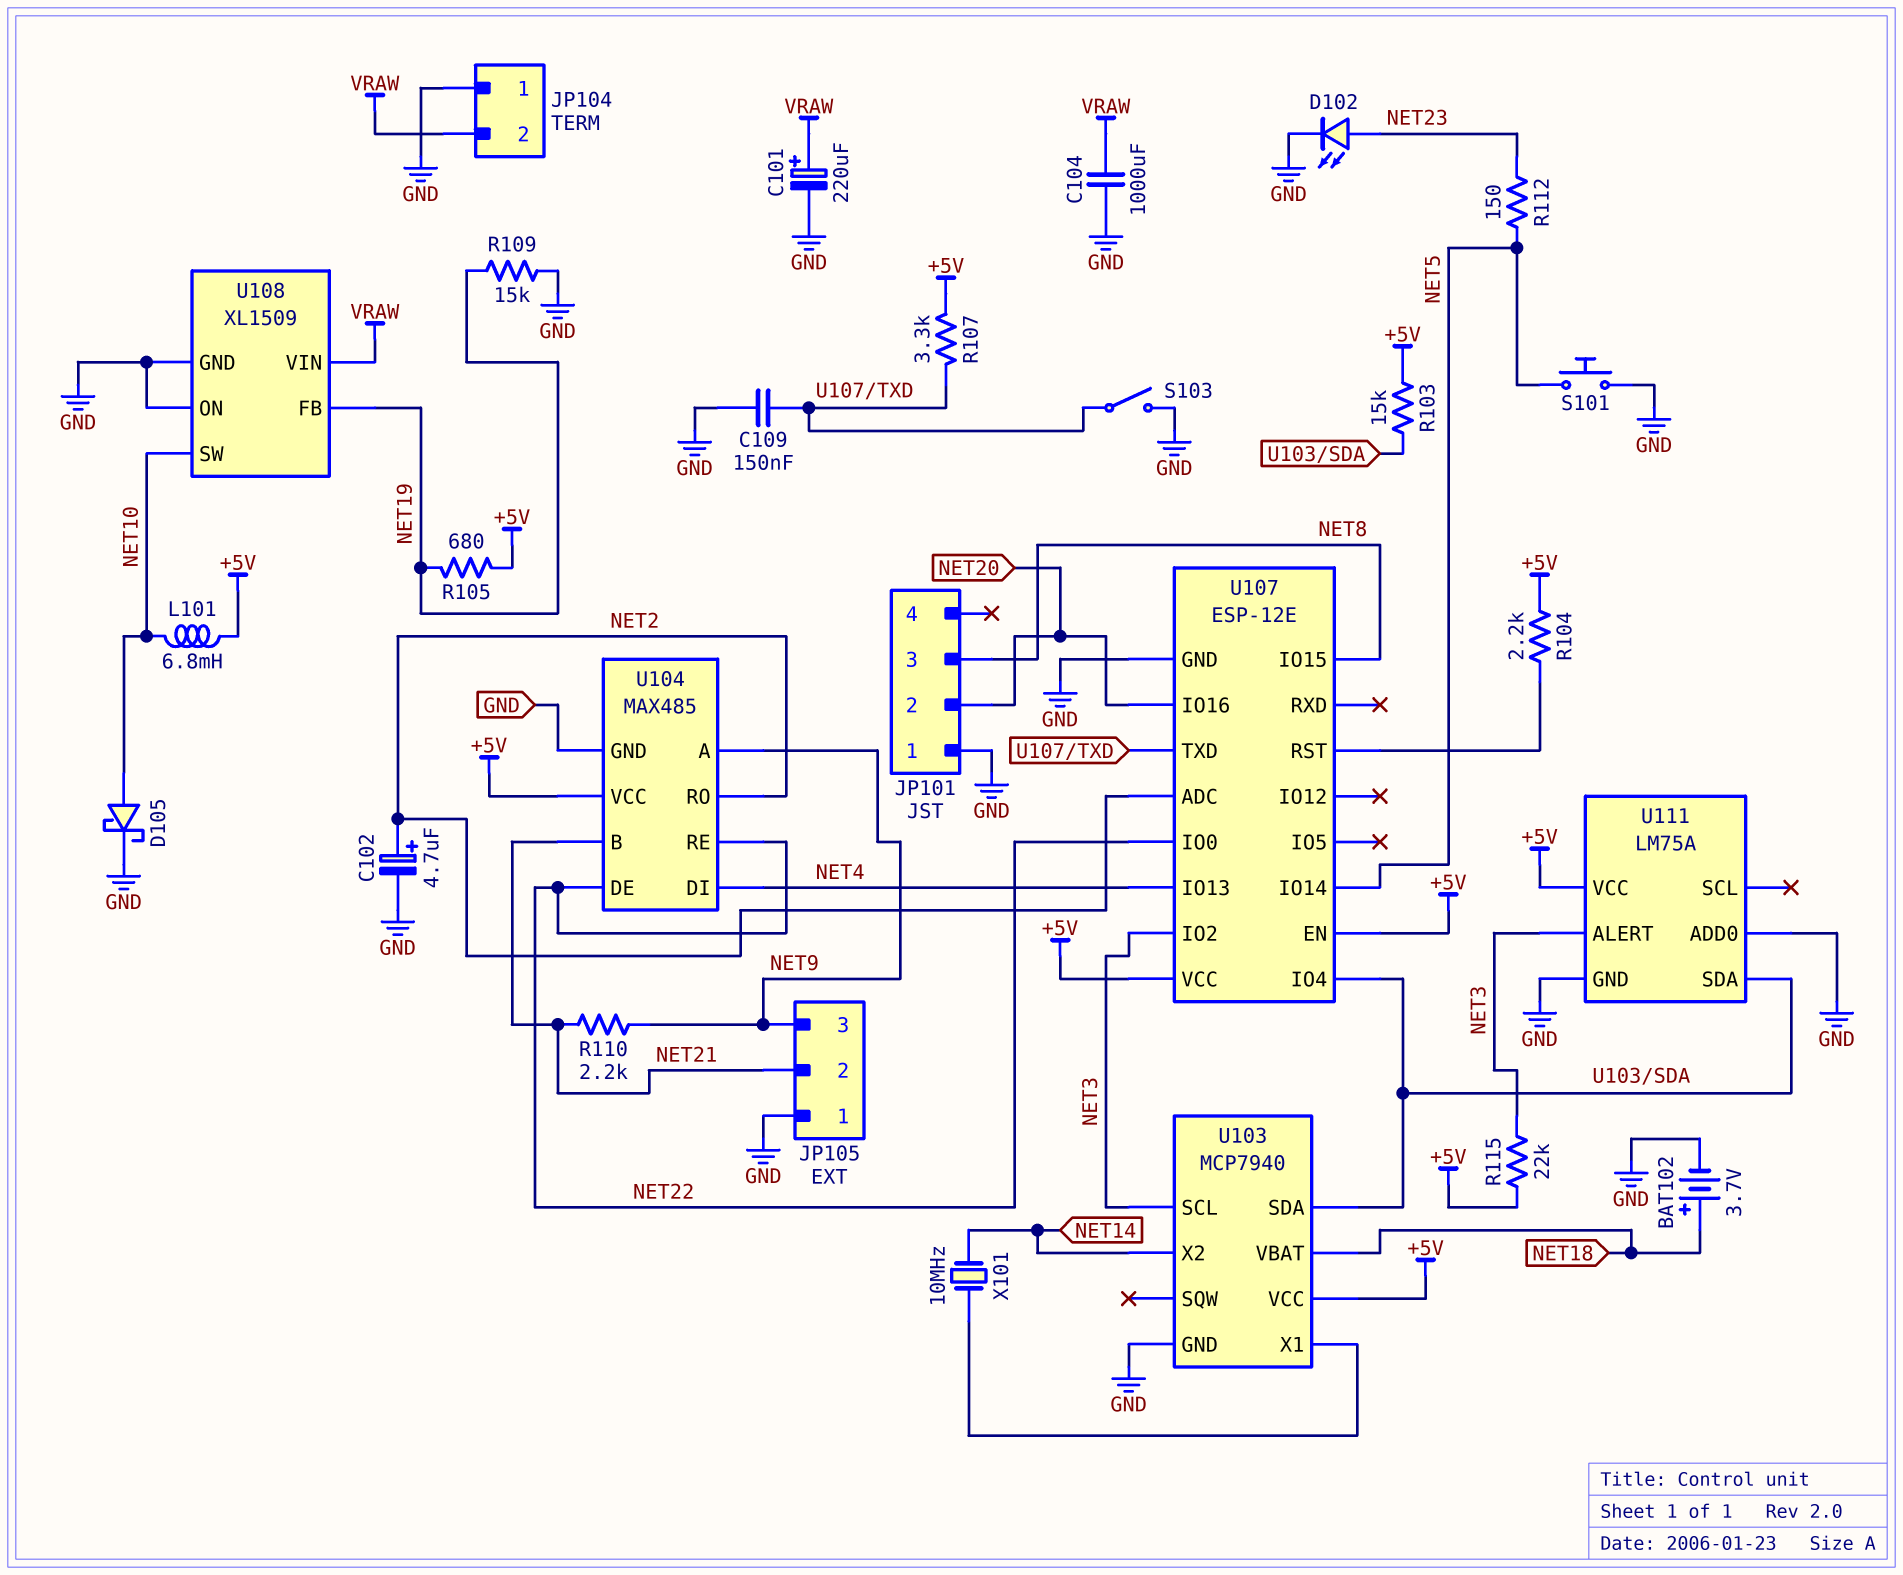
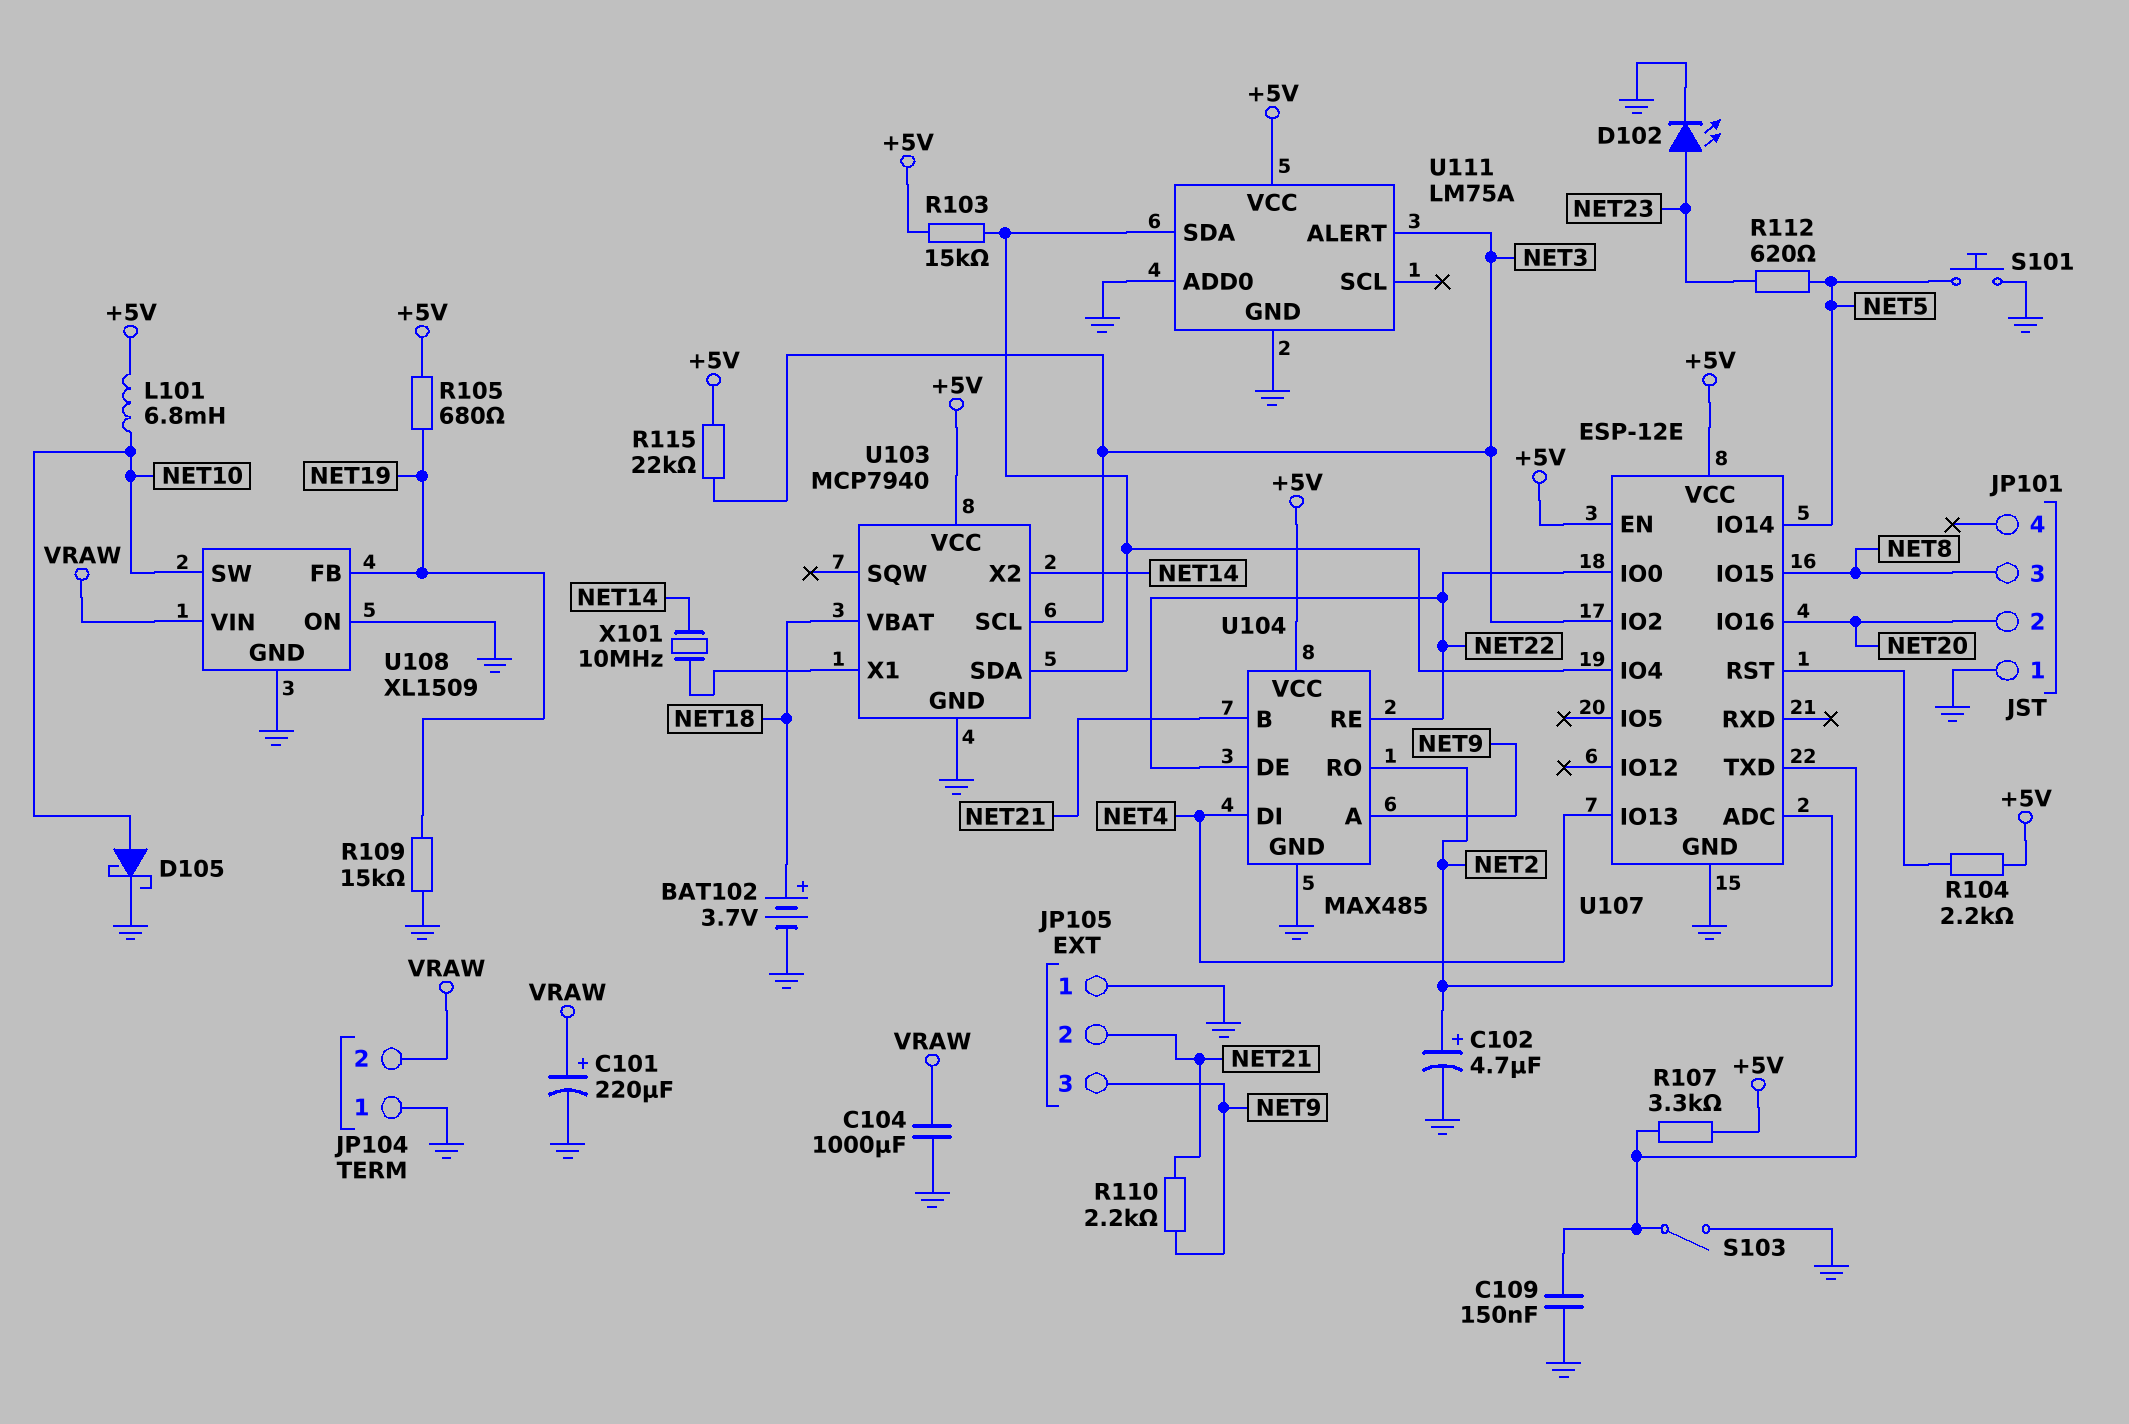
R112: 150 (NET5, NET23) -> 620 (NET5, NET23)

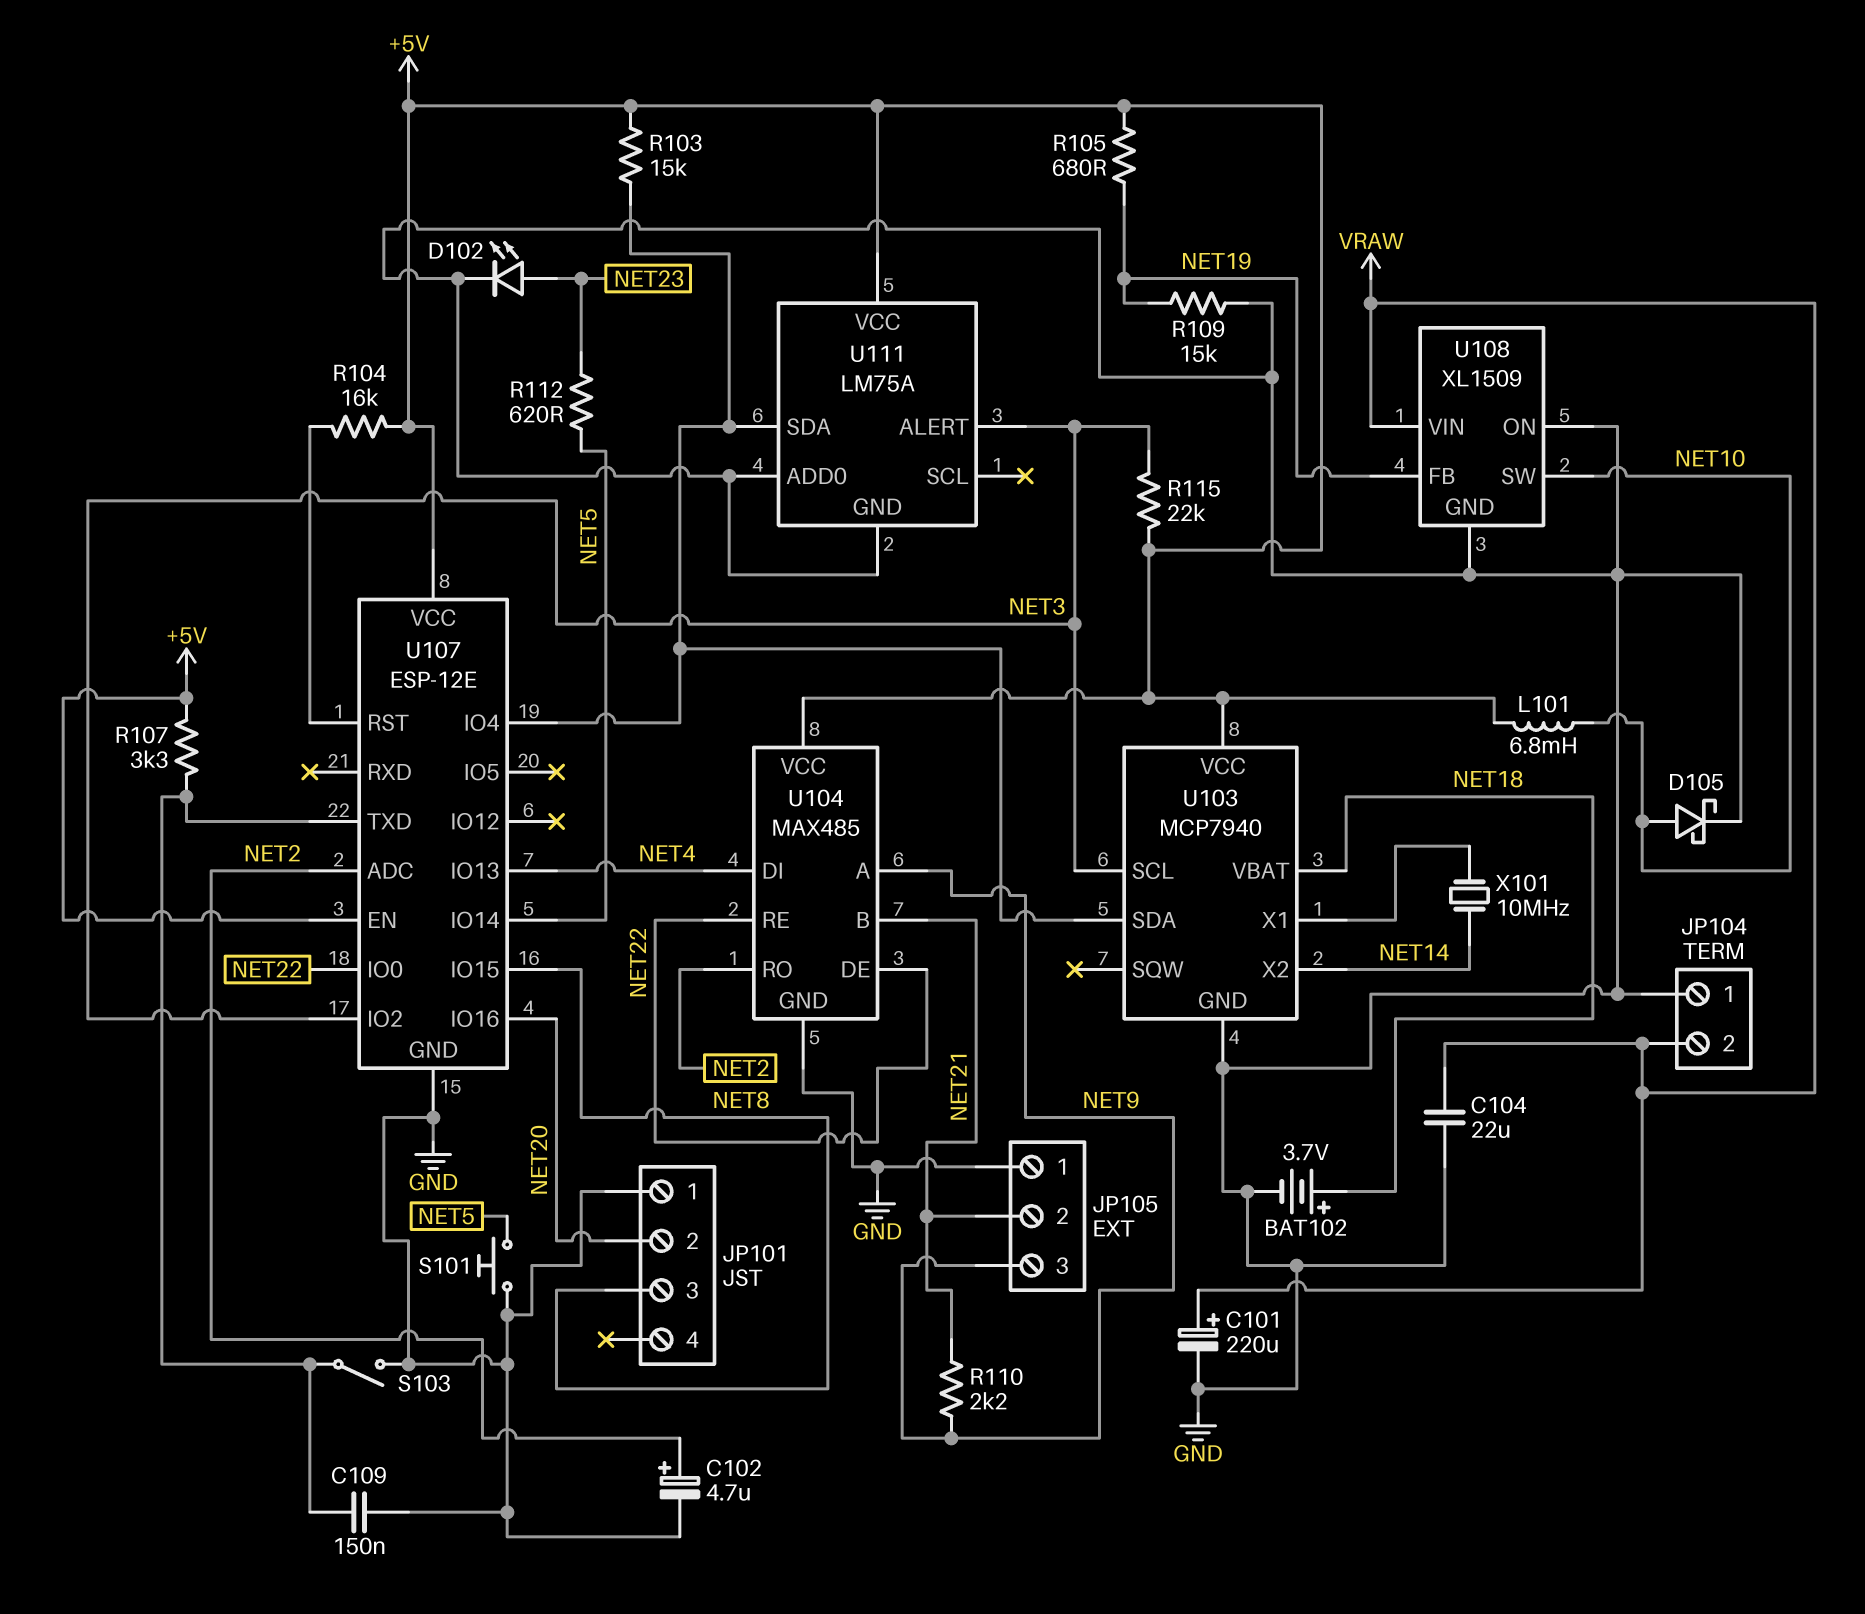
C104: 1000uF (GND, VRAW) -> 22uF (GND, VRAW)
R104: 2.2k (+5V, U107/RST) -> 16k (+5V, U107/RST)

